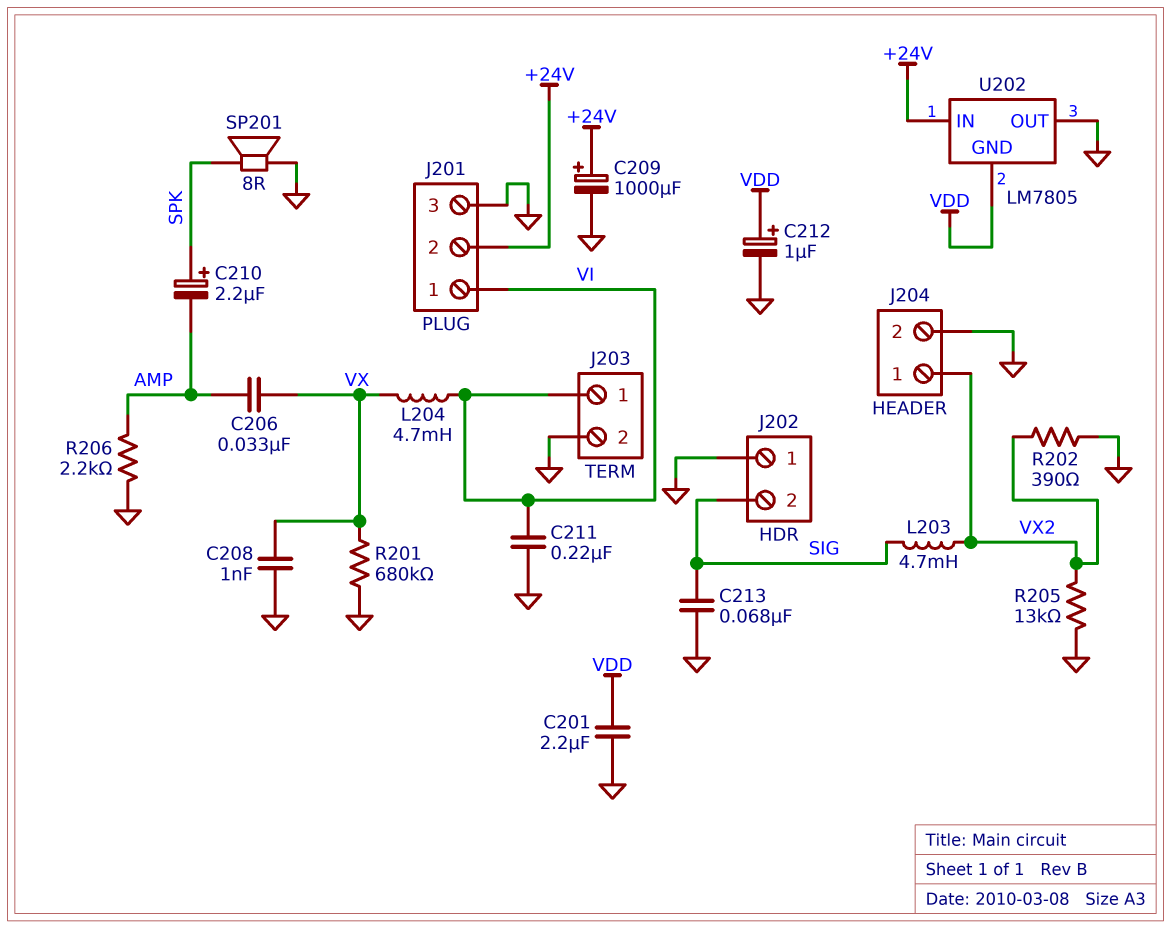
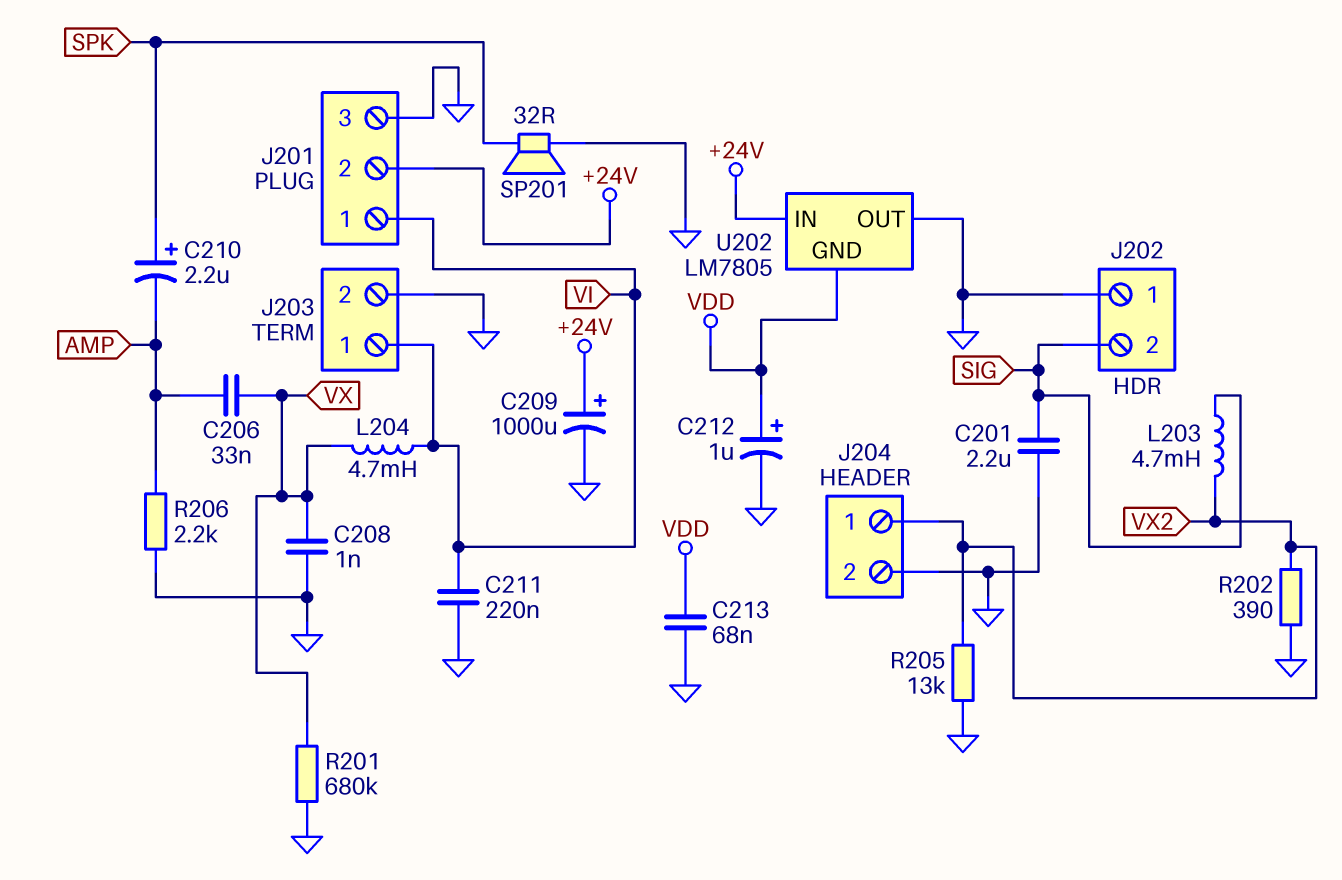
C201: 2.2uF (GND, VDD) -> 2.2uF (GND, SIG)
C213: 68nF (GND, SIG) -> 68nF (GND, VDD)
SP201: speaker 8R (GND, SPK) -> speaker 32R (GND, SPK)

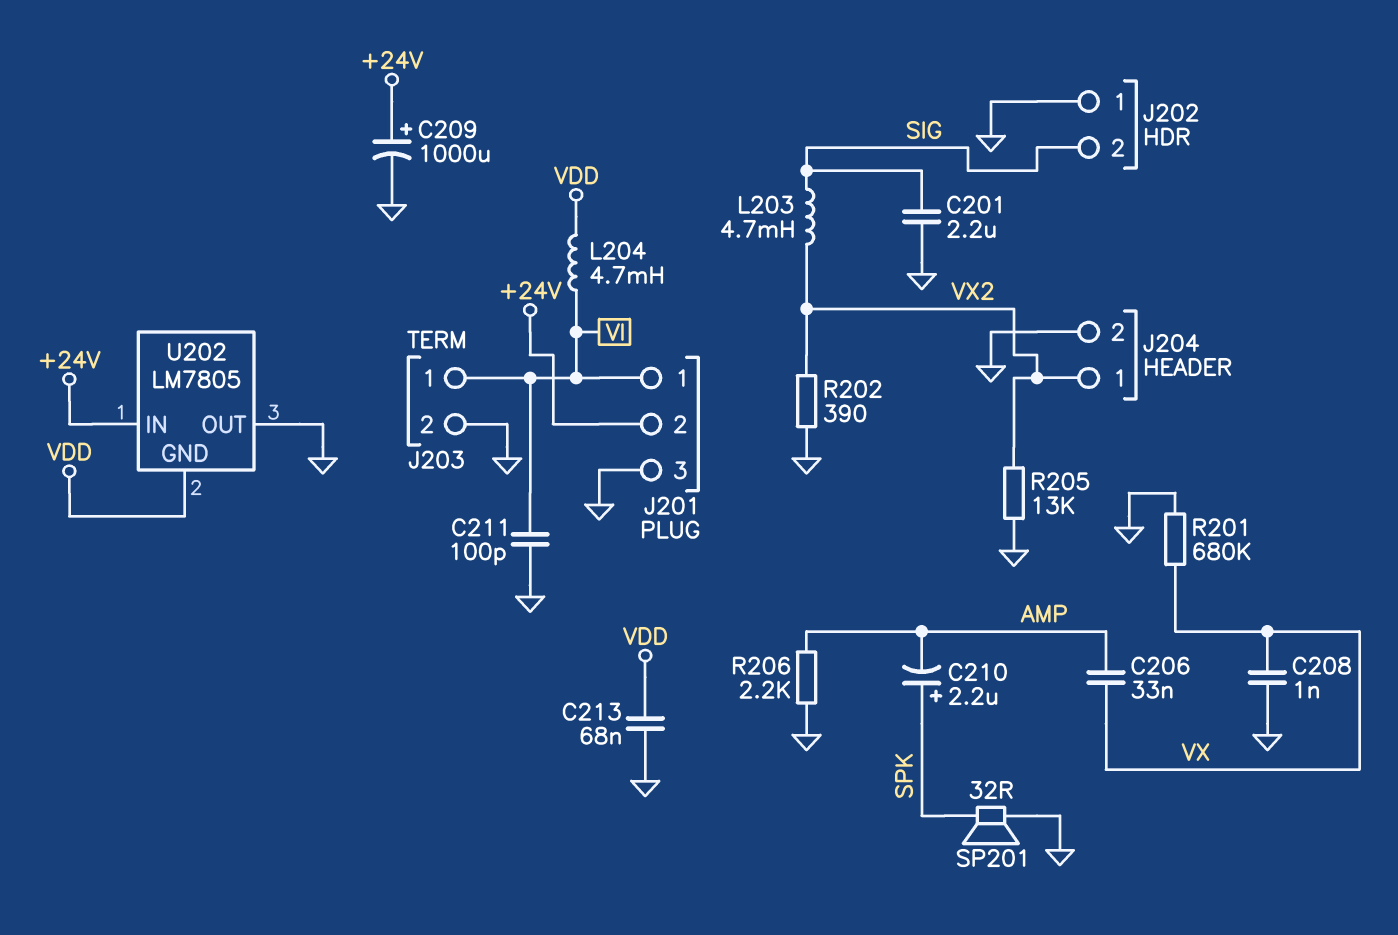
C211: 220nF (GND, VI) -> 100pF (GND, VI)
C212: 1uF (plus VDD, minus GND) -> none
L204: 4.7mH (VI, VX) -> 4.7mH (VDD, VI)

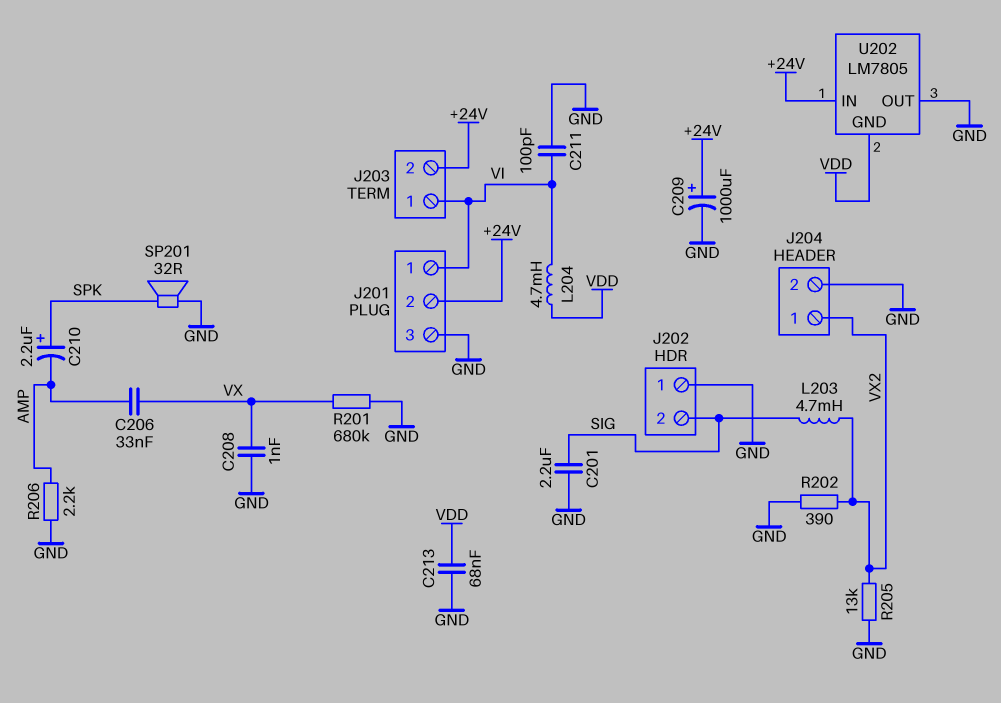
J203 pin 2: GND -> +24V

